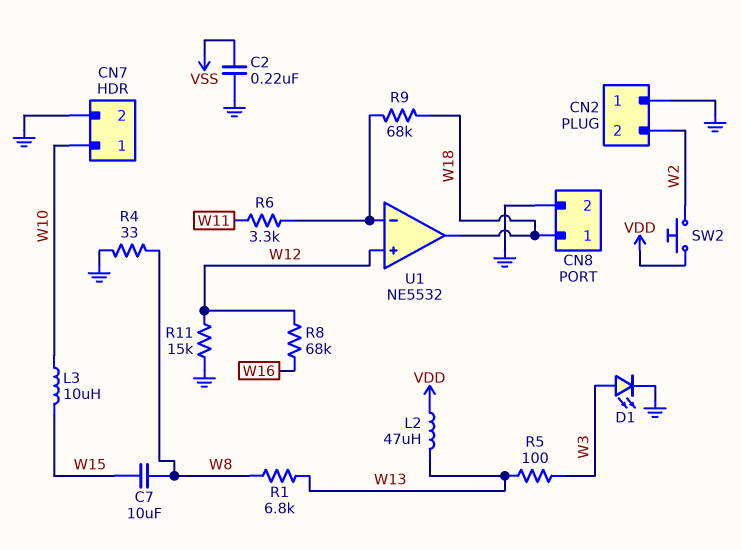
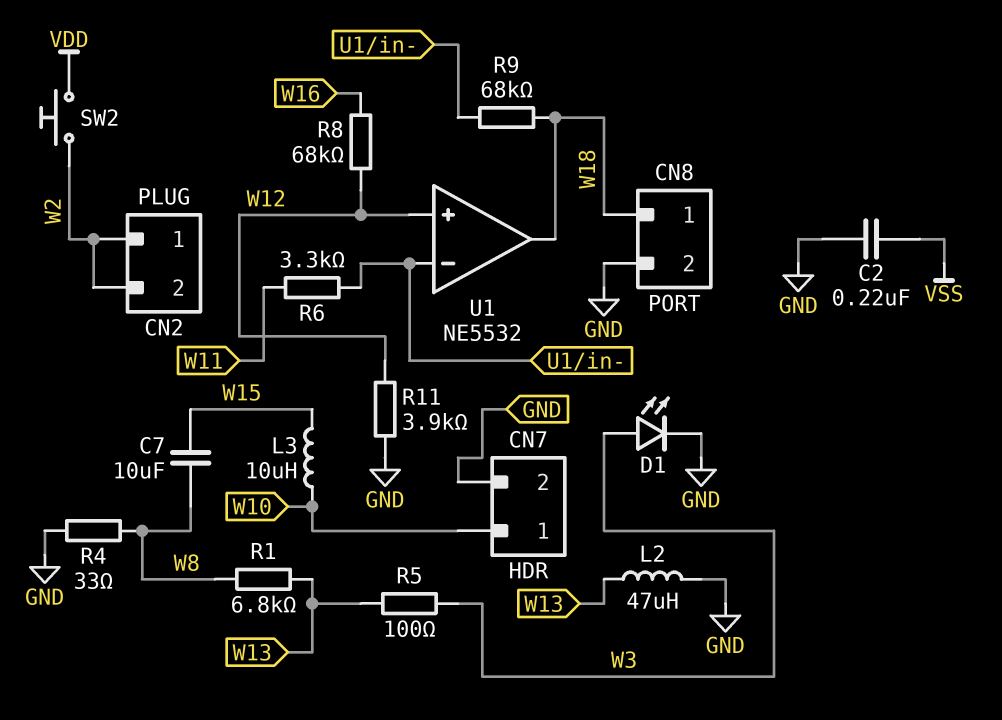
CN2 pin 1: GND -> W2
L2: 47uH (VDD, W13) -> 47uH (GND, W13)
R11: 15k (GND, W12) -> 3.9k (GND, W12)

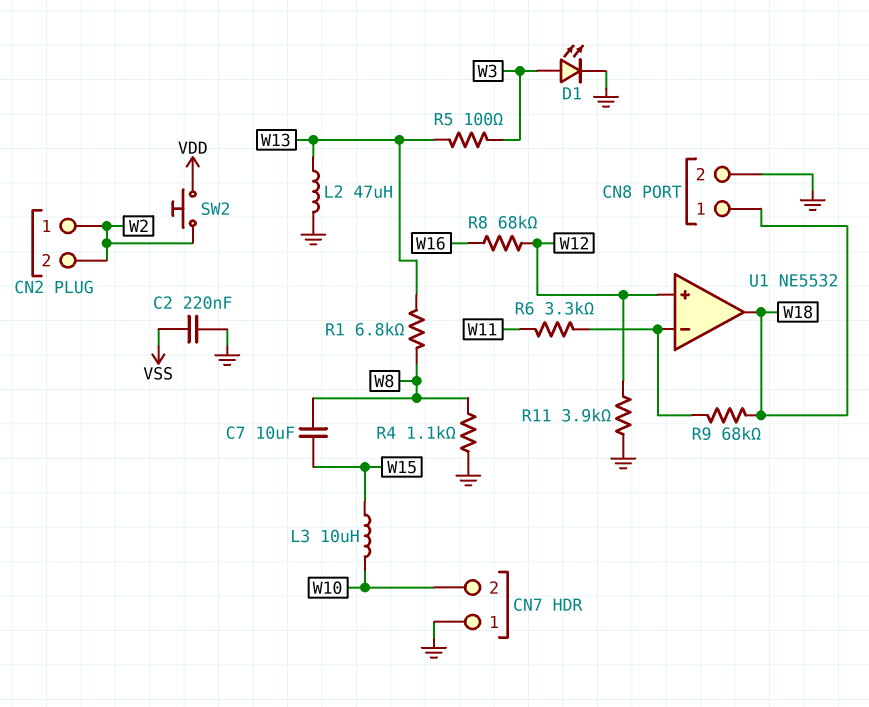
CN7 pin 1: W10 -> GND
CN7 pin 2: GND -> W10
R4: 33 (GND, W8) -> 1.1k (GND, W8)

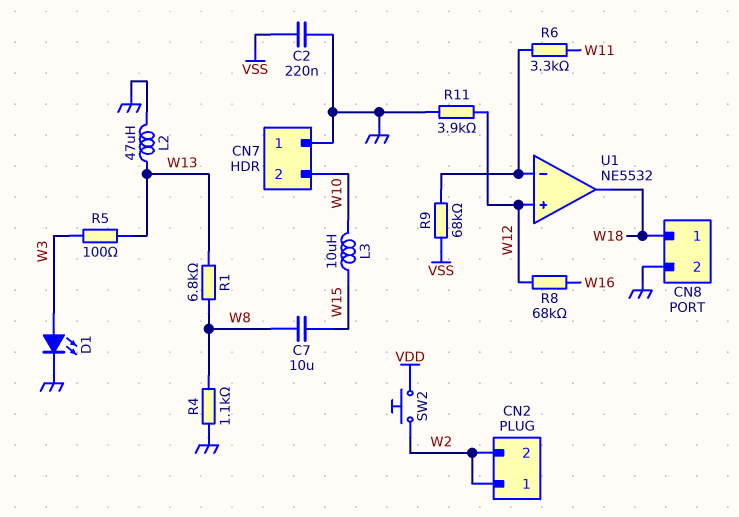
R9: 68k (U1/in-, W18) -> 68k (U1/in-, VSS)

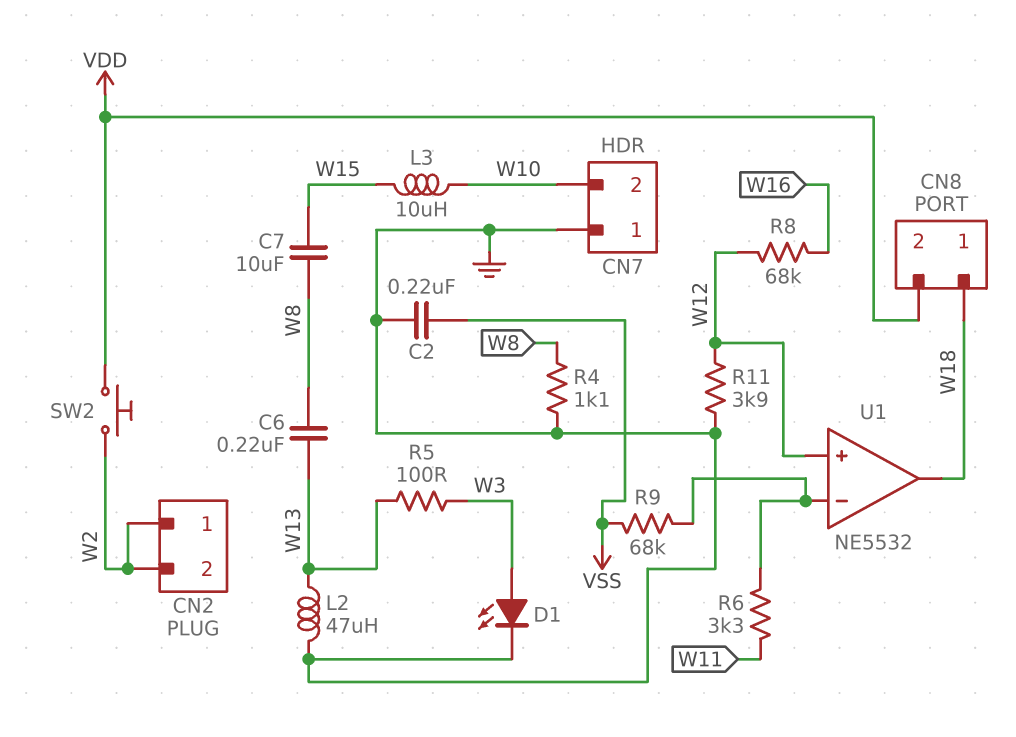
C6: none -> 220nF (W8, W13)
CN8 pin 2: GND -> VDD
R1: 6.8k (W8, W13) -> none

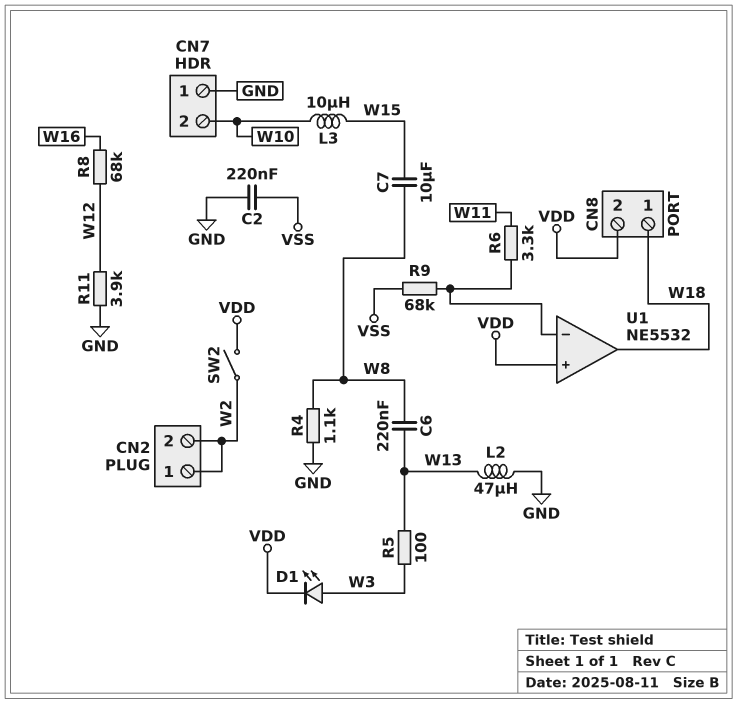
D1: LED (A W3, K GND) -> LED (A W3, K VDD)
SW2: button (VDD, W2) -> switch (VDD, W2)
U1 pin in+: W12 -> VDD

